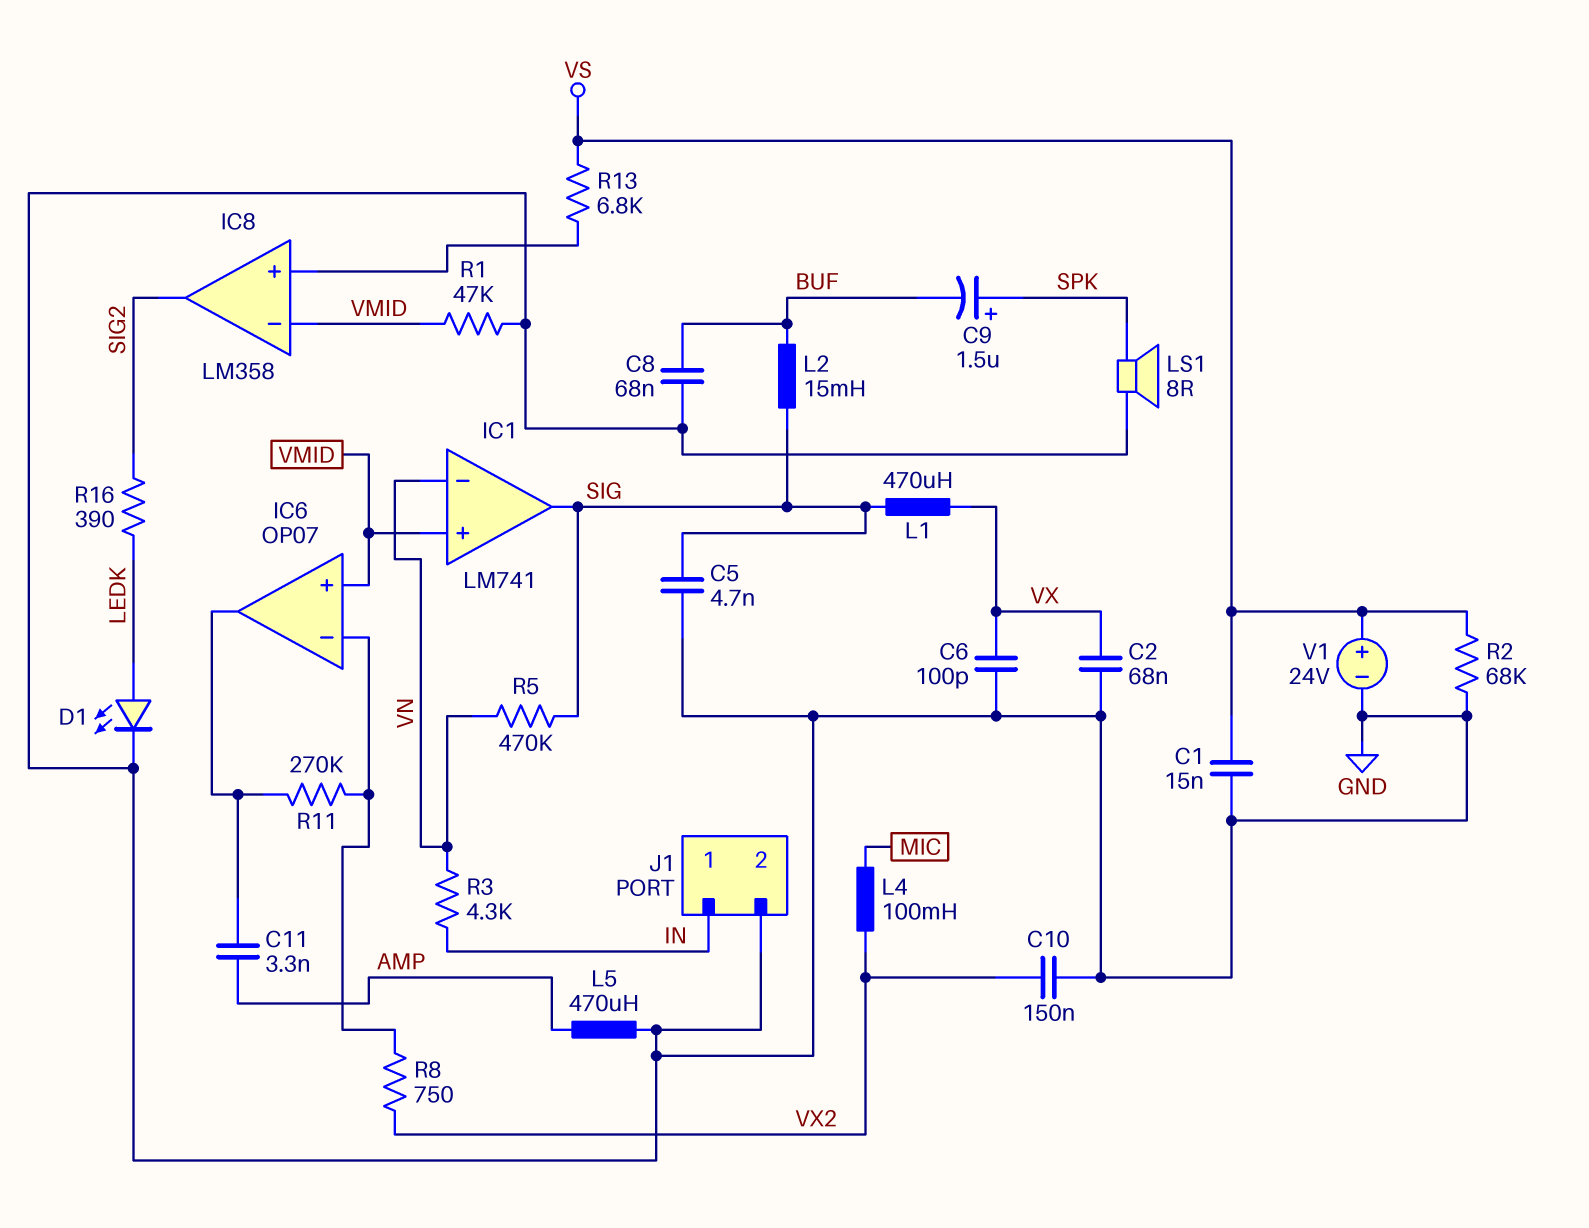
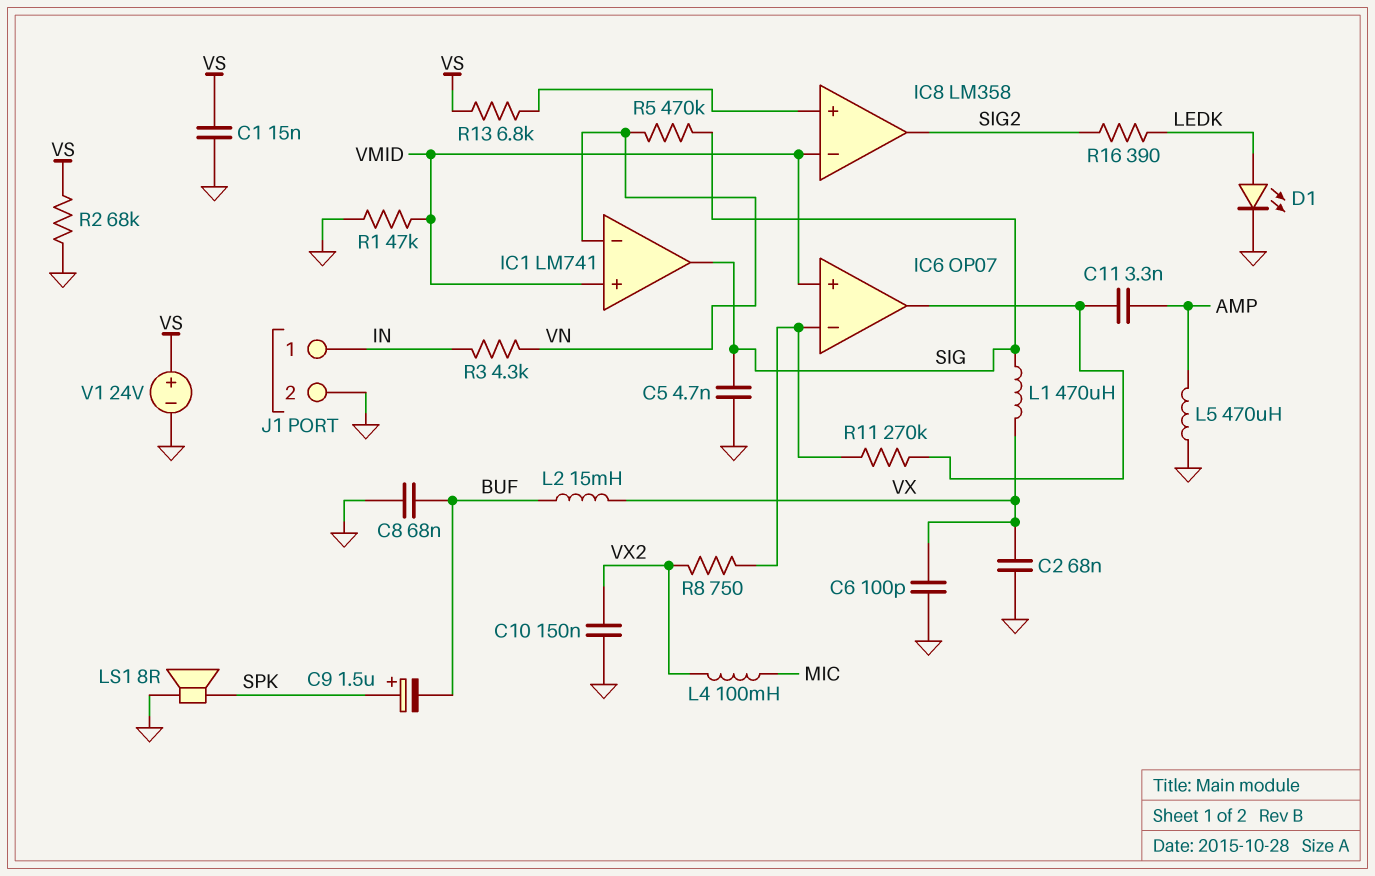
L2: 15mH (BUF, SIG) -> 15mH (BUF, VX)

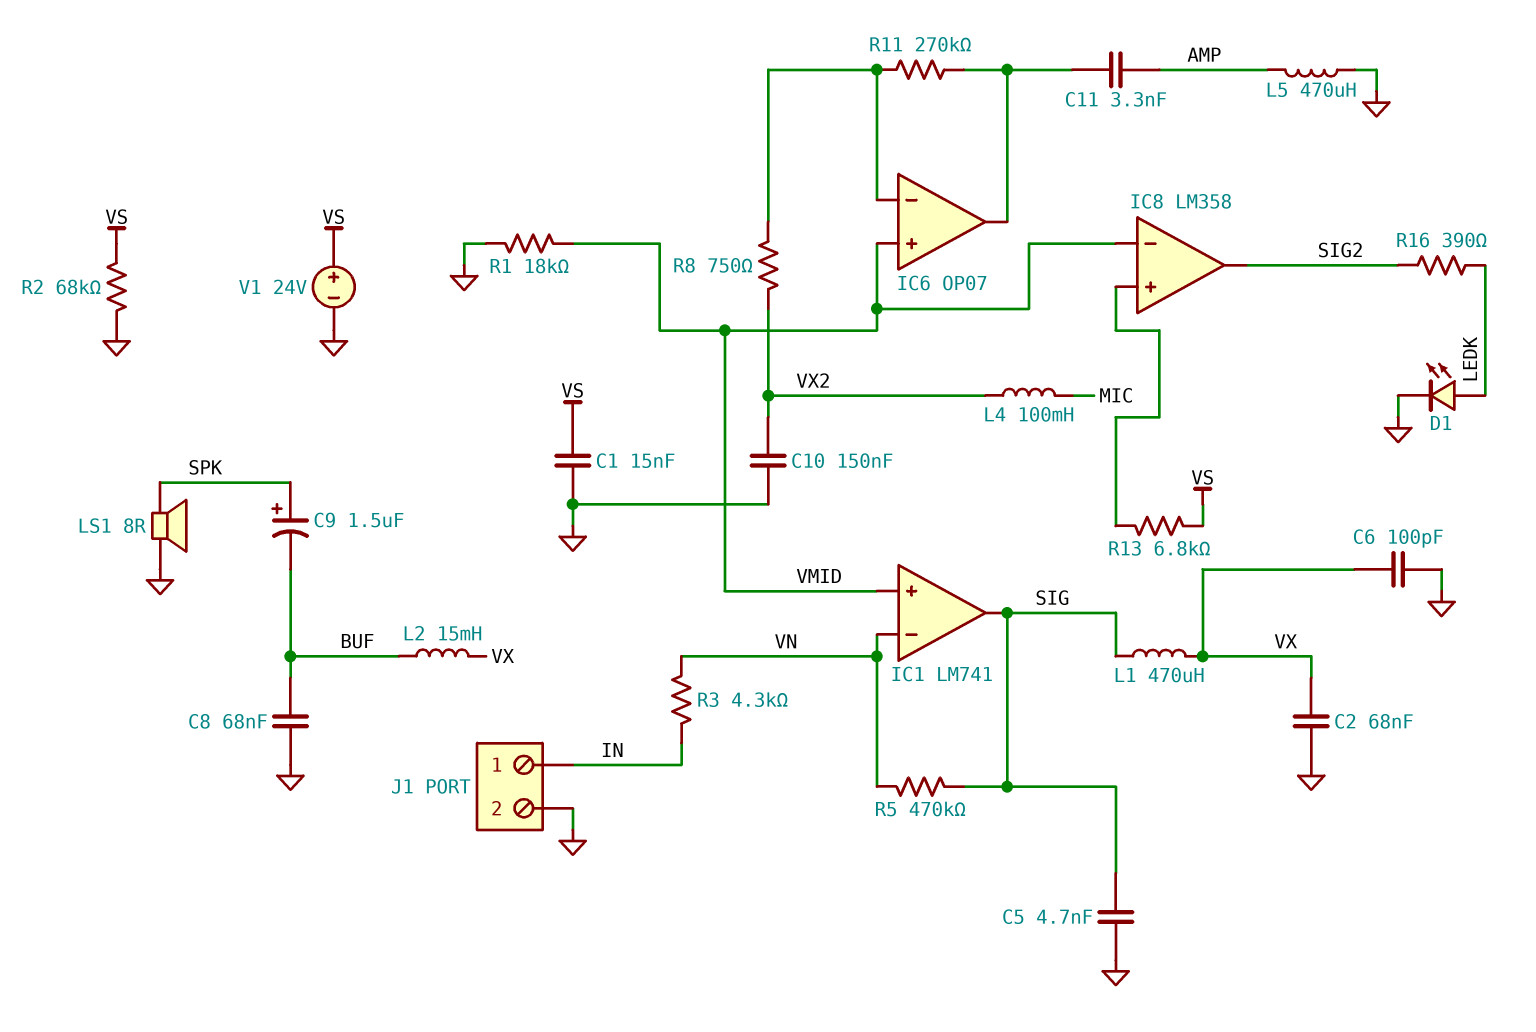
R1: 47k (GND, VMID) -> 18k (GND, VMID)

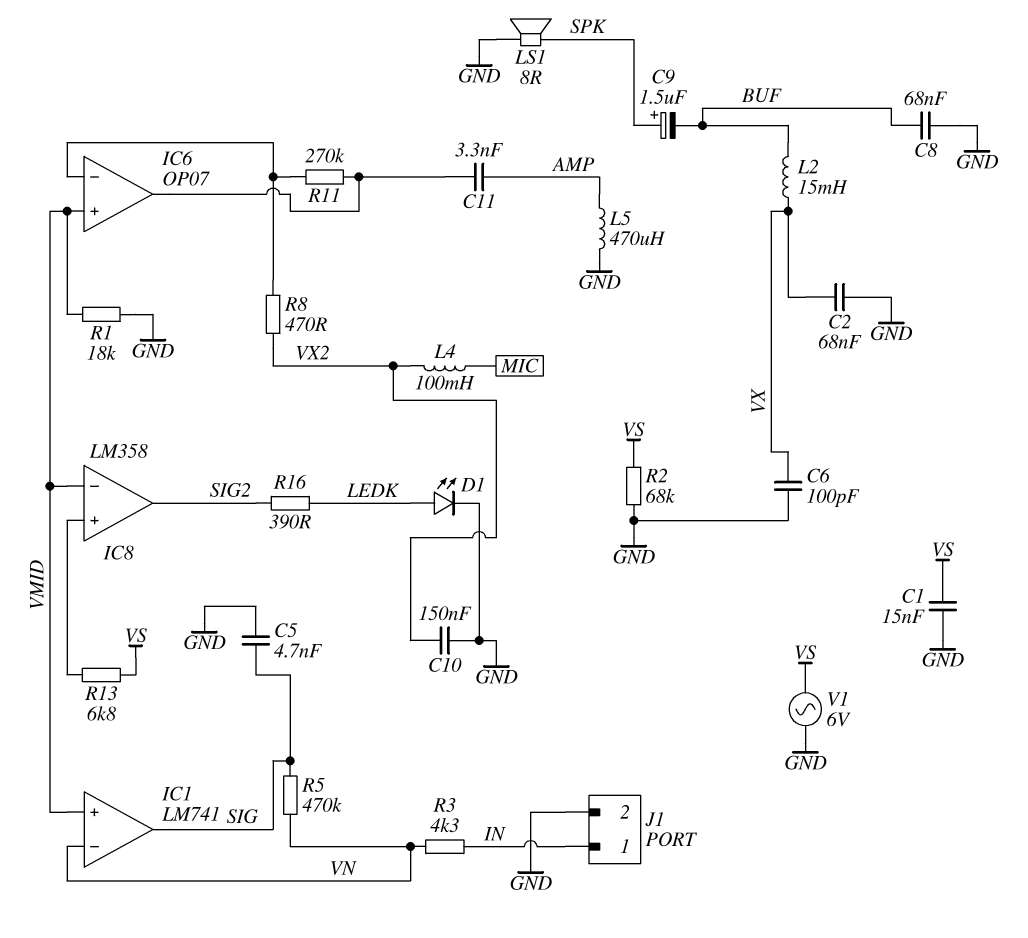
L1: 470uH (SIG, VX) -> none
R8: 750 (IC6/in-, VX2) -> 470 (IC6/in-, VX2)
V1: 24V (plus VS, minus GND) -> AC 6V (GND, VS)

